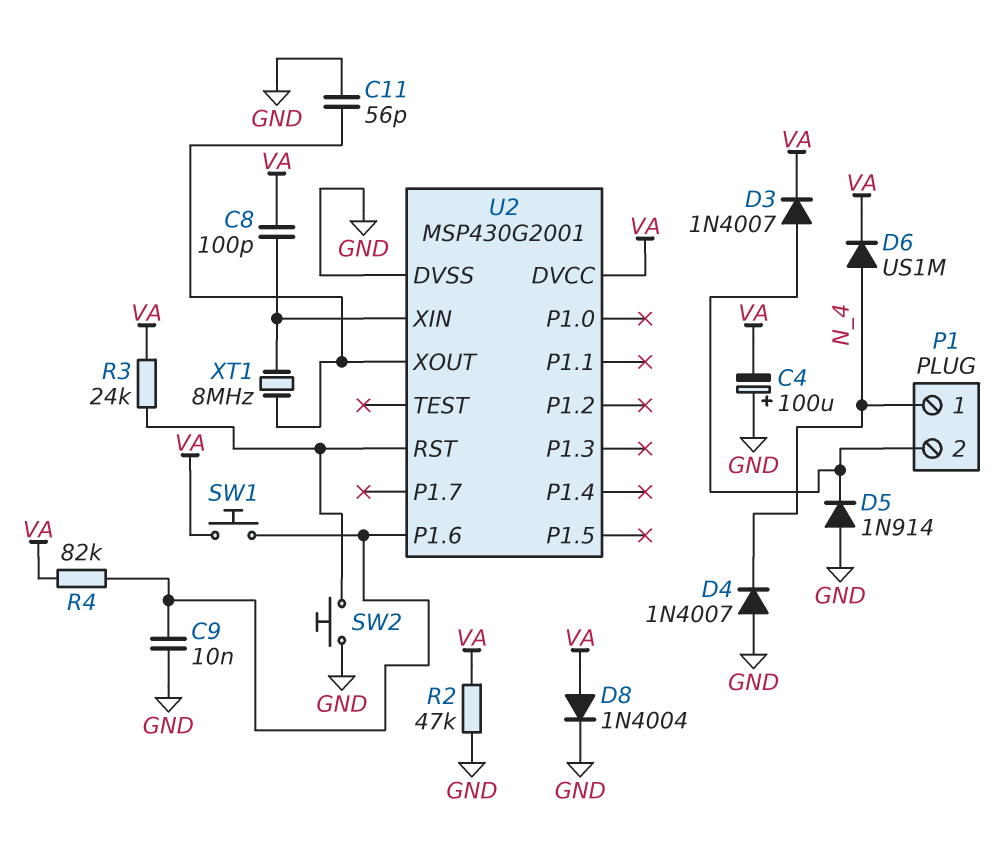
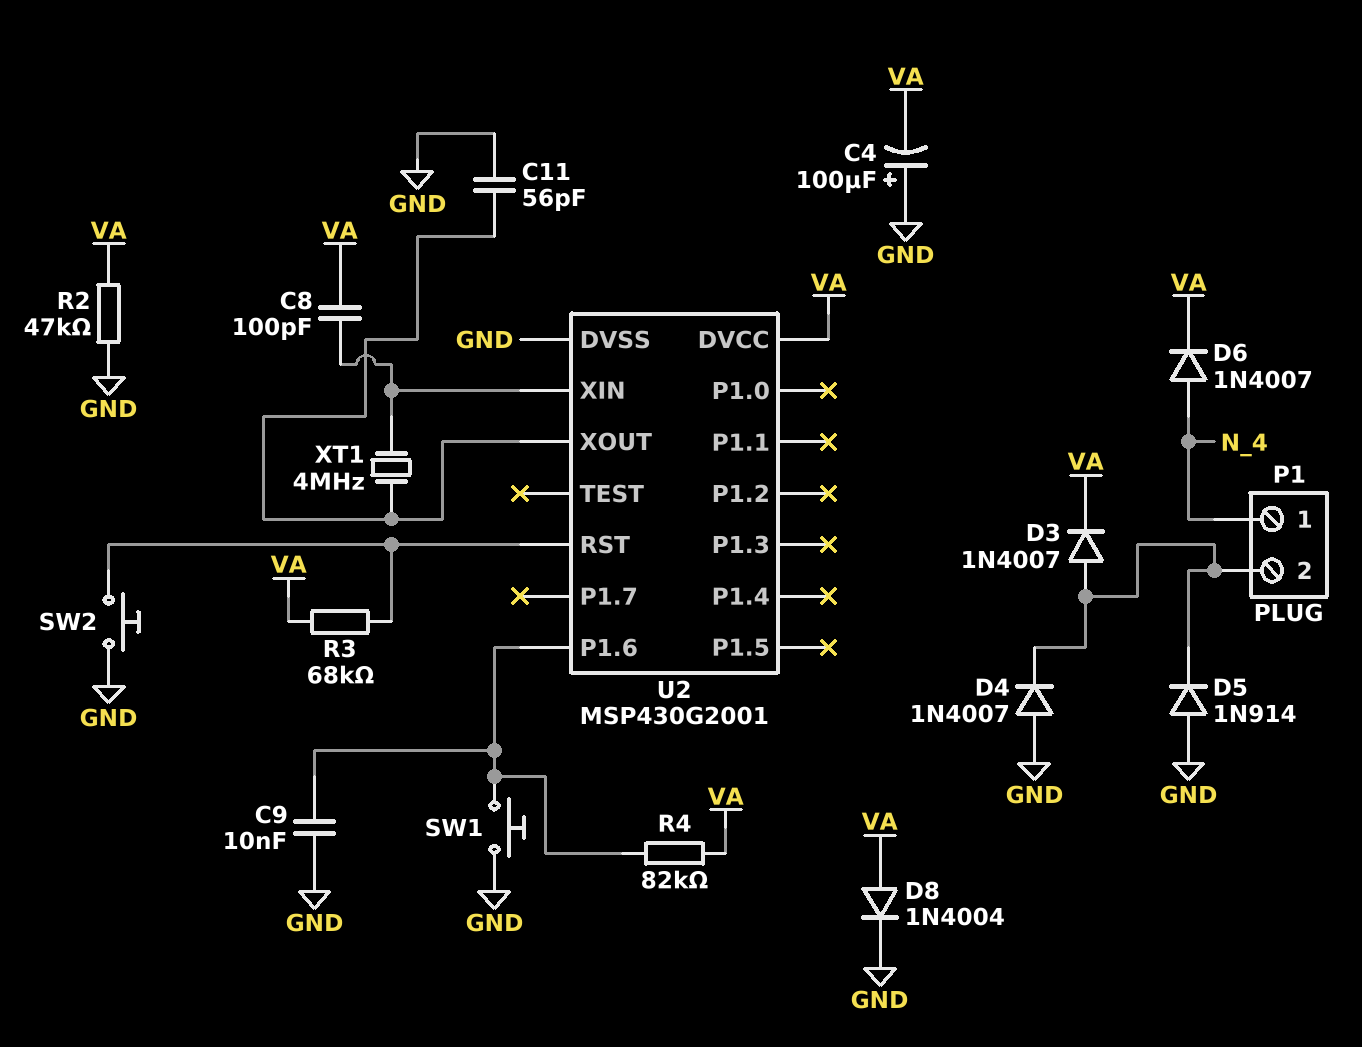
D4: diode 1N4007 (A GND, K N_4) -> diode 1N4007 (A GND, K P1/2)
D6: diode US1M (A N_4, K VA) -> diode 1N4007 (A N_4, K VA)
R3: 24k (U2/RST, VA) -> 68k (U2/RST, VA)
SW1: button (U2/P1.6, VA) -> button (GND, U2/P1.6)
XT1: 8MHz (U2/XIN, U2/XOUT) -> 4MHz (U2/XIN, U2/XOUT)

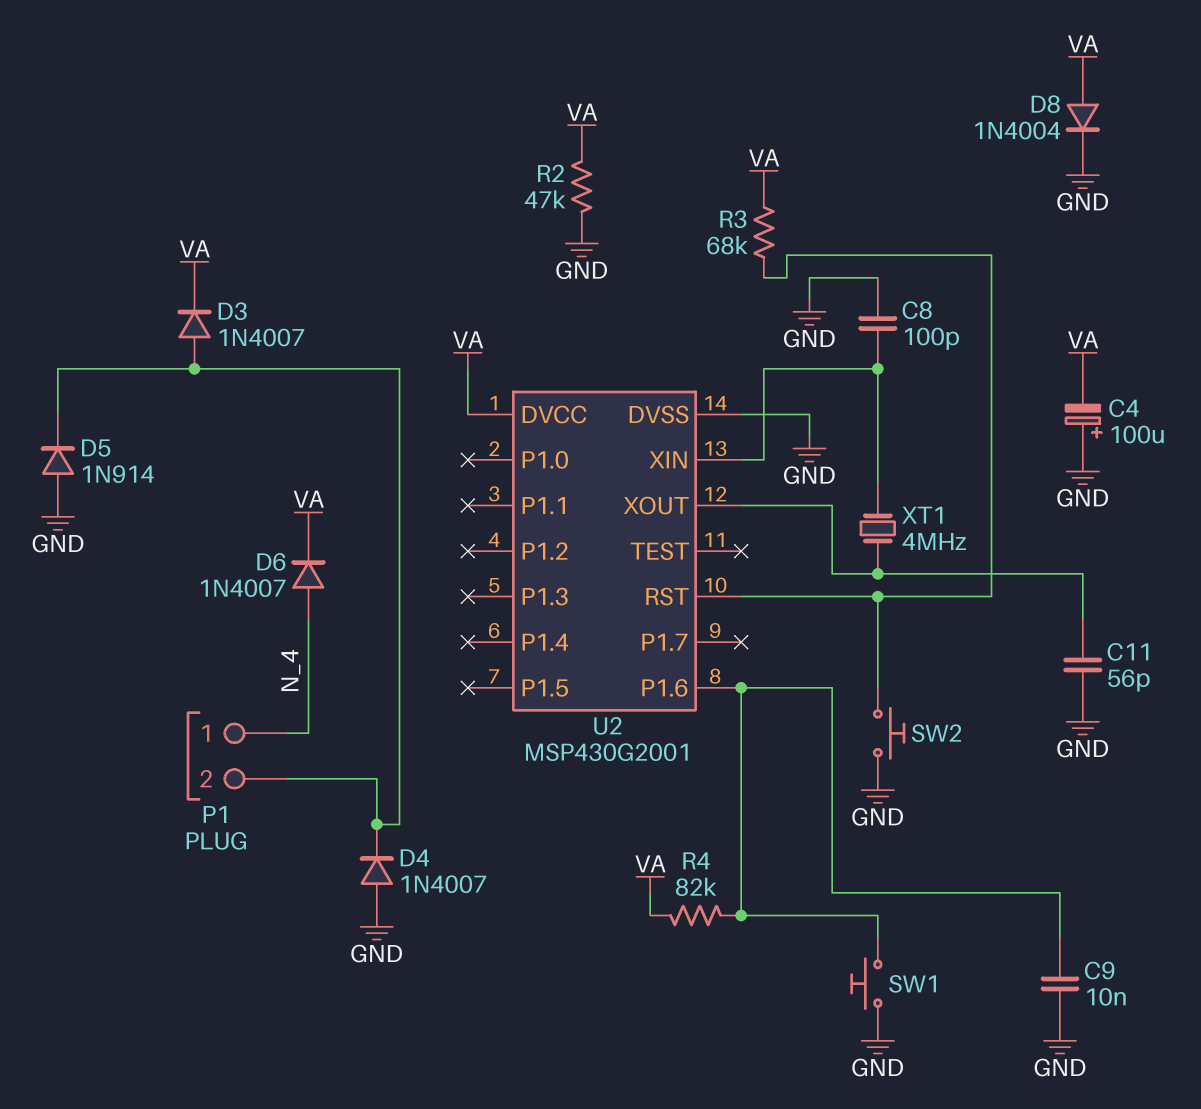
C8: 100pF (U2/XIN, VA) -> 100pF (GND, U2/XIN)

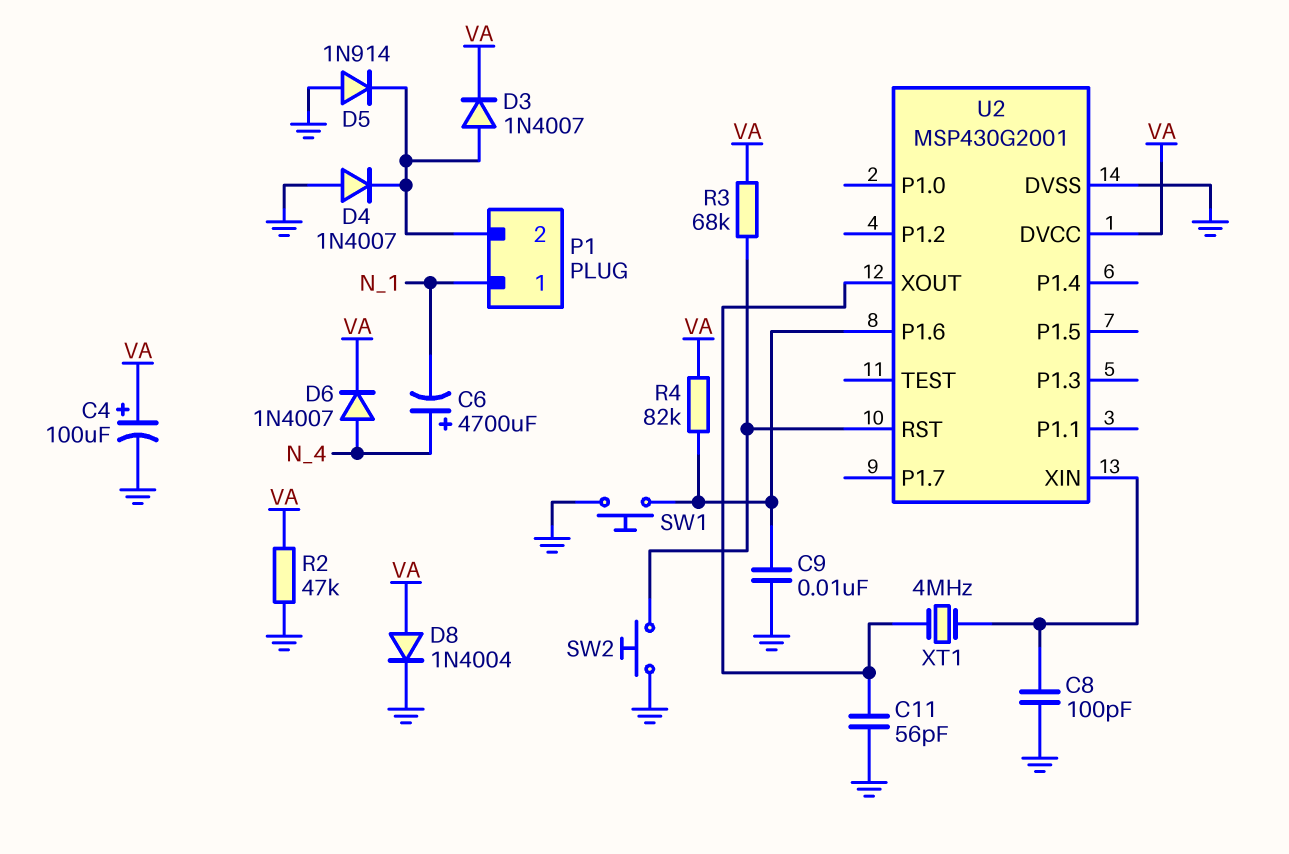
C4: 100uF (plus GND, minus VA) -> 100uF (plus VA, minus GND)
C6: none -> 4700uF (plus N_4, minus N_1)
P1 pin 1: N_4 -> N_1

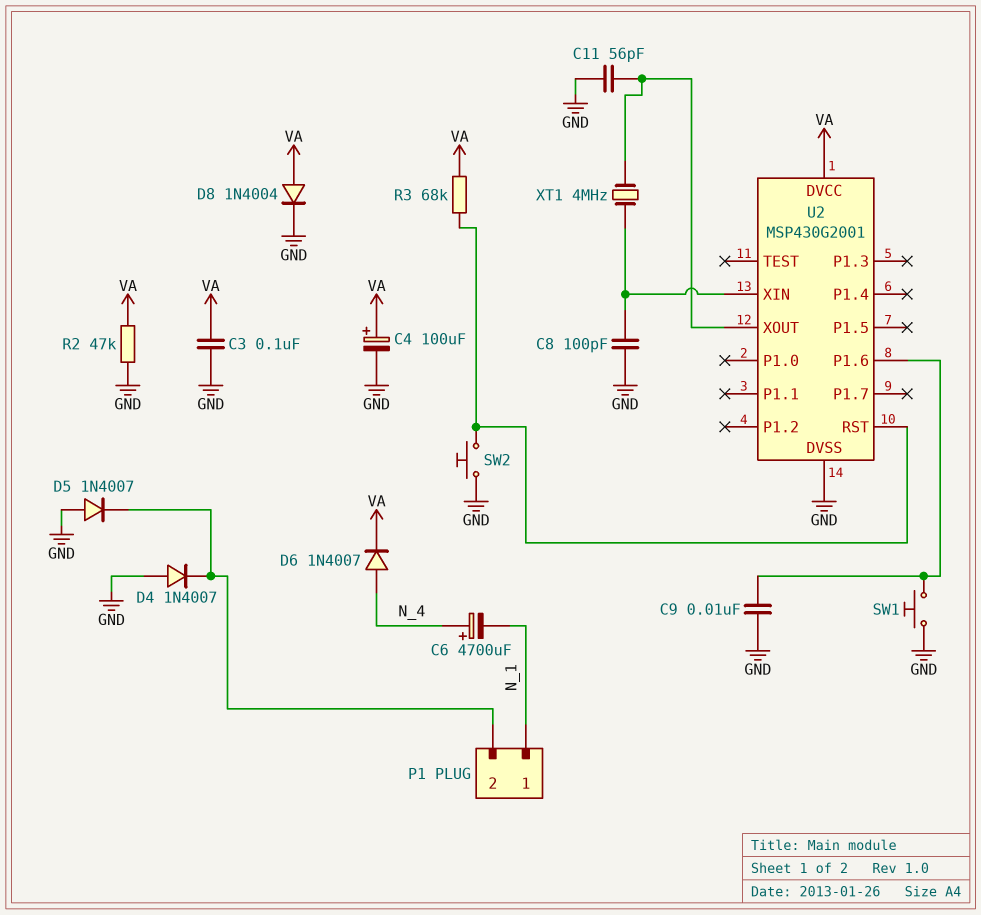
C3: none -> 100nF (GND, VA)
D3: diode 1N4007 (A P1/2, K VA) -> none
D5: diode 1N914 (A GND, K P1/2) -> diode 1N4007 (A GND, K P1/2)
R4: 82k (U2/P1.6, VA) -> none

